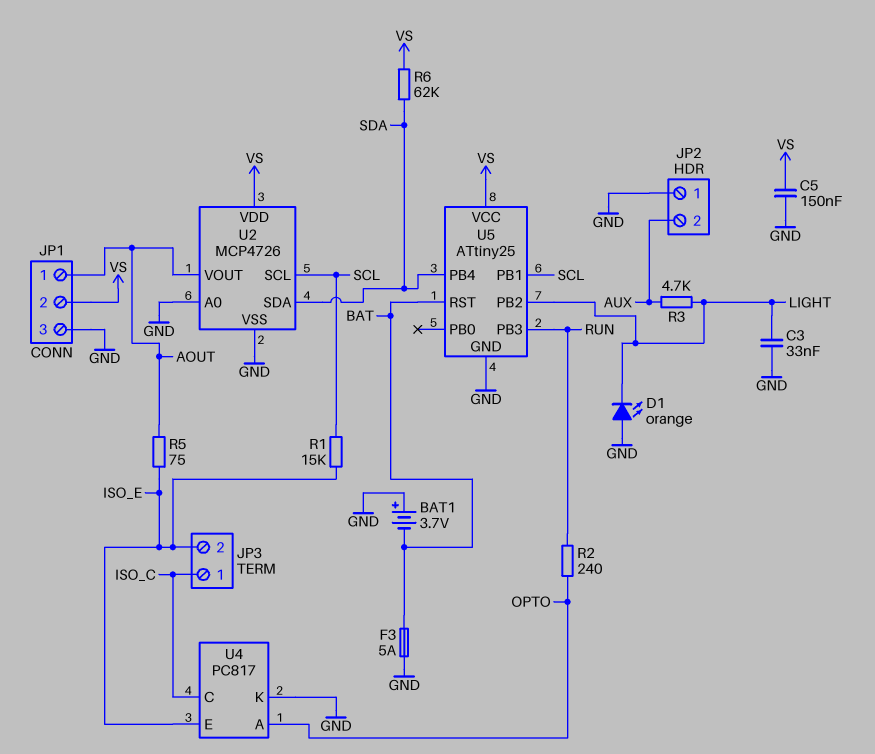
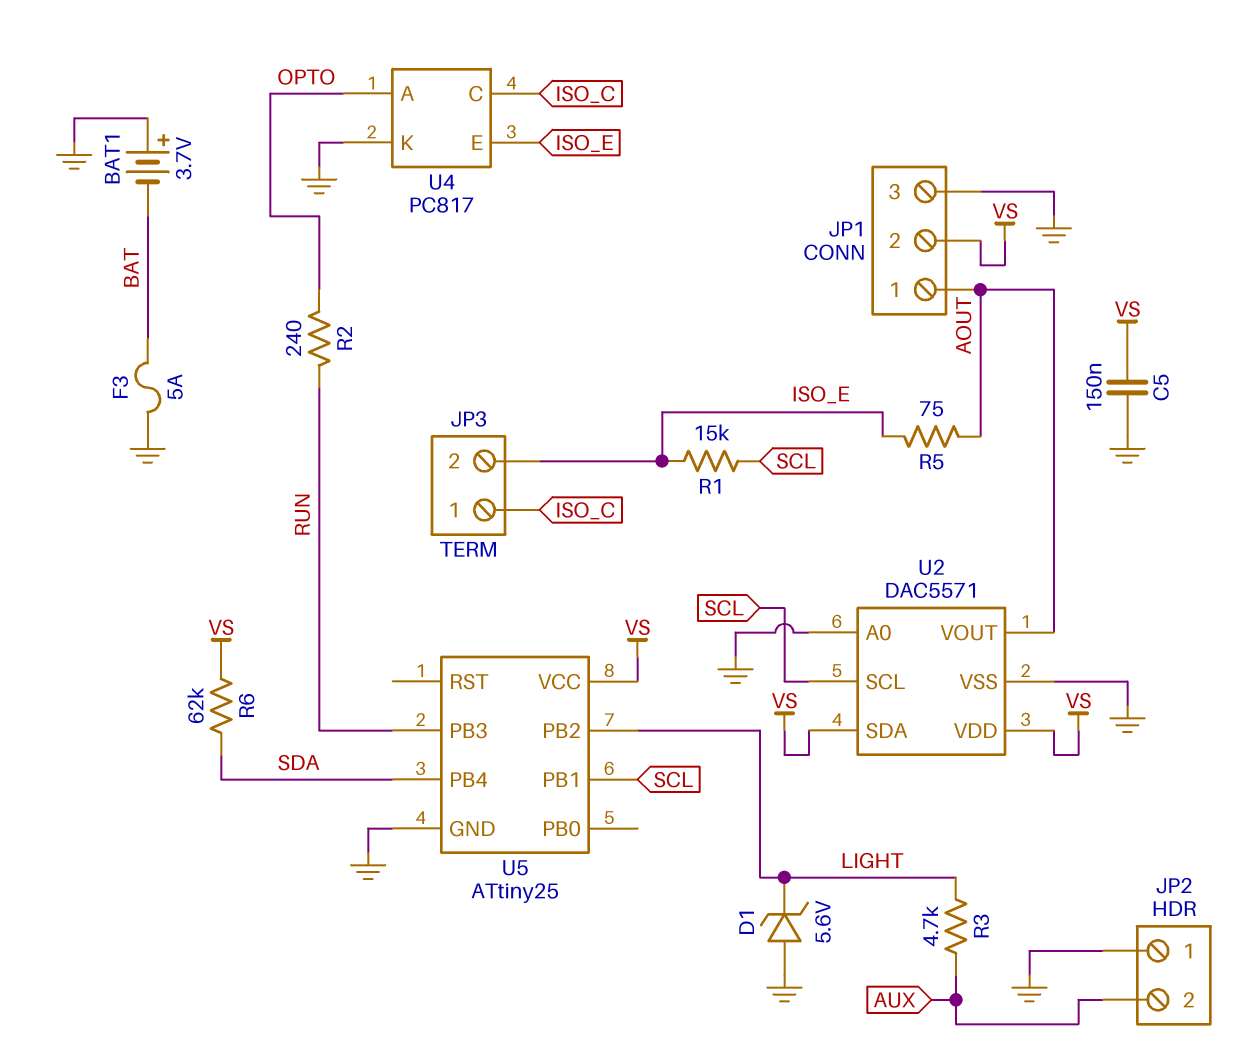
C3: 33nF (GND, LIGHT) -> none
D1: LED orange (A GND, K LIGHT) -> zener 5.6V (A GND, K LIGHT)
U2: MCP4726 -> DAC5571
U2 pin SDA: SDA -> VS
U5 pin RST: BAT -> none

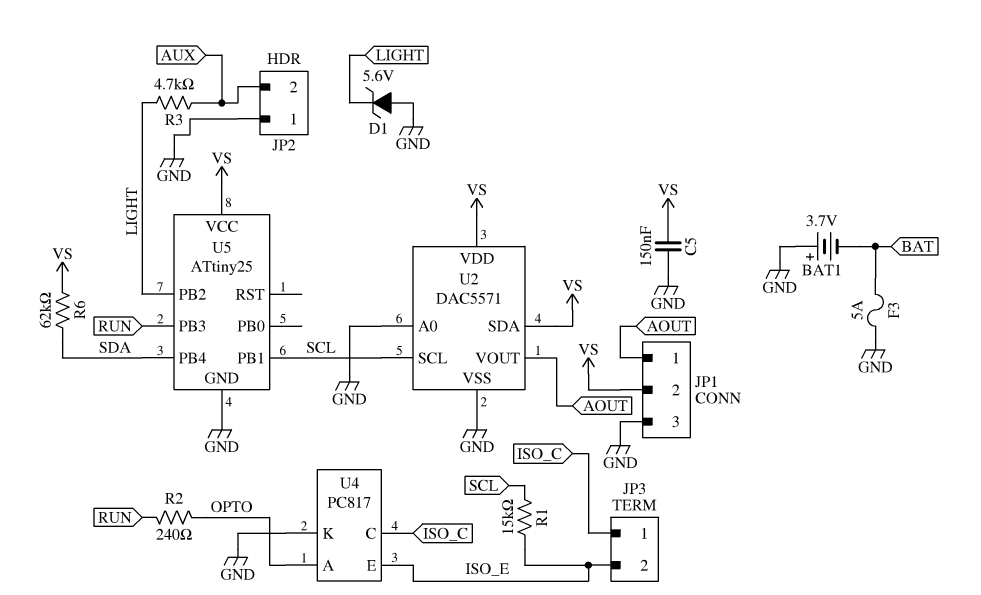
R5: 75 (AOUT, ISO_E) -> none

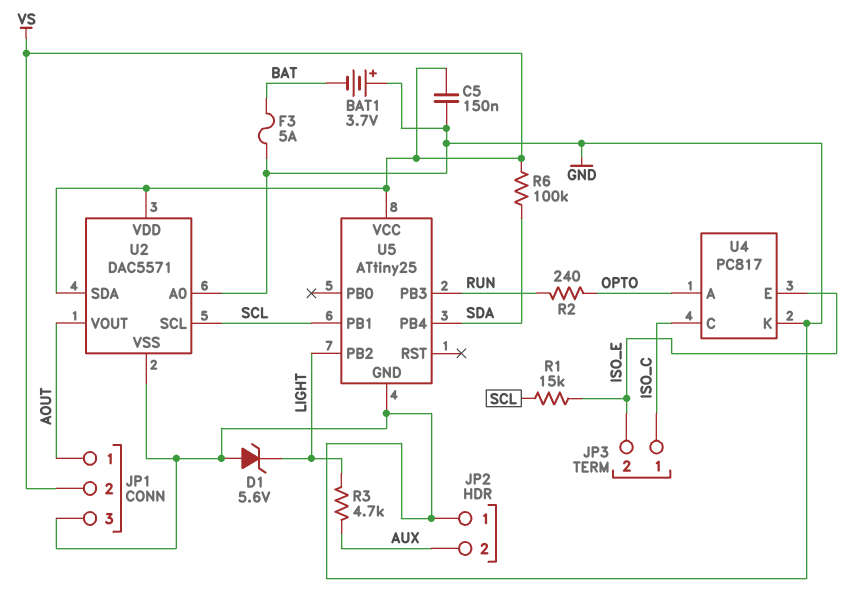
R6: 62k (SDA, VS) -> 100k (SDA, VS)

